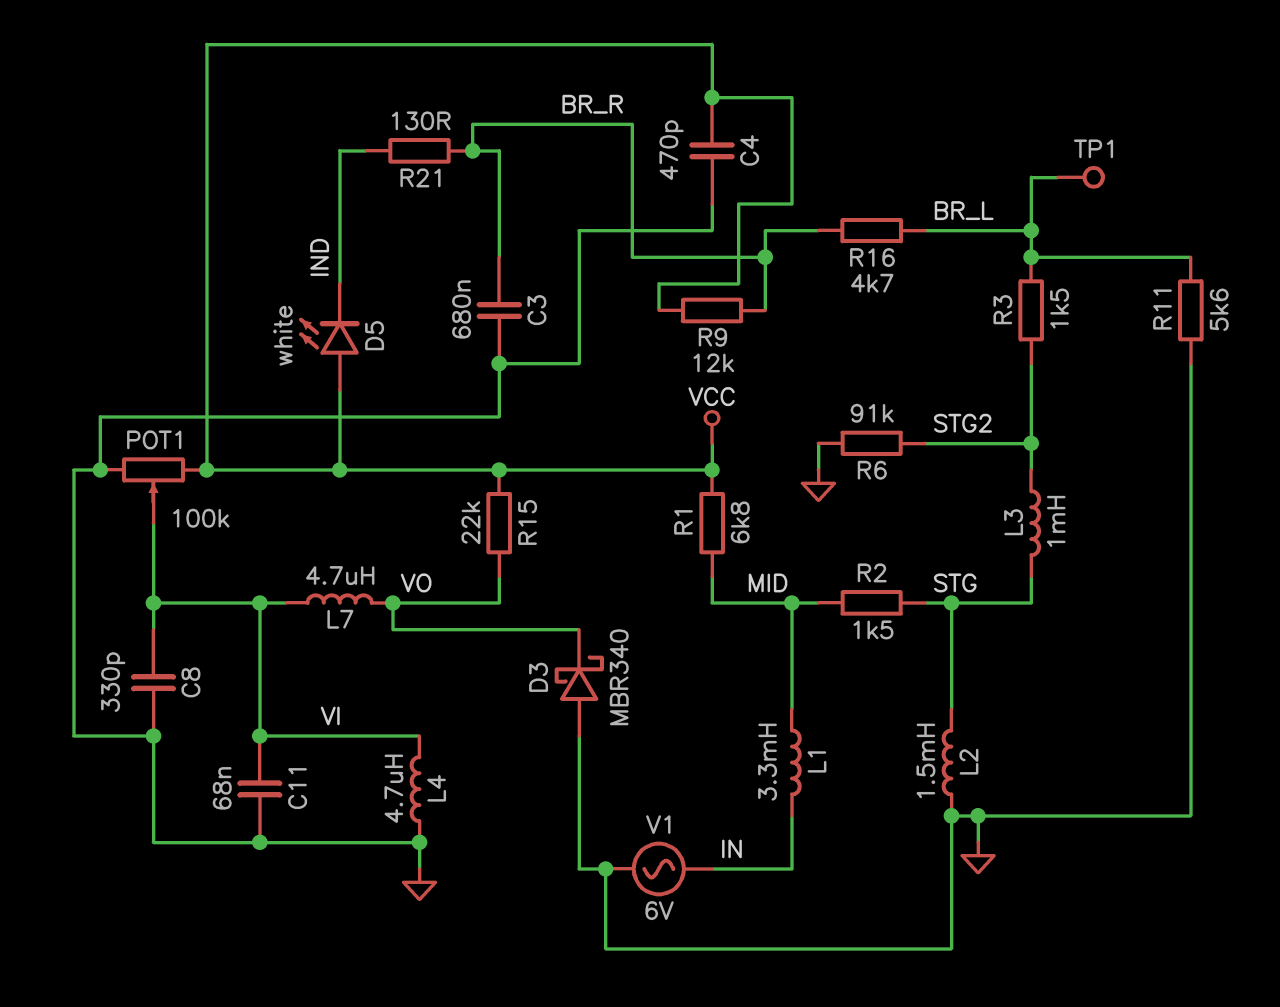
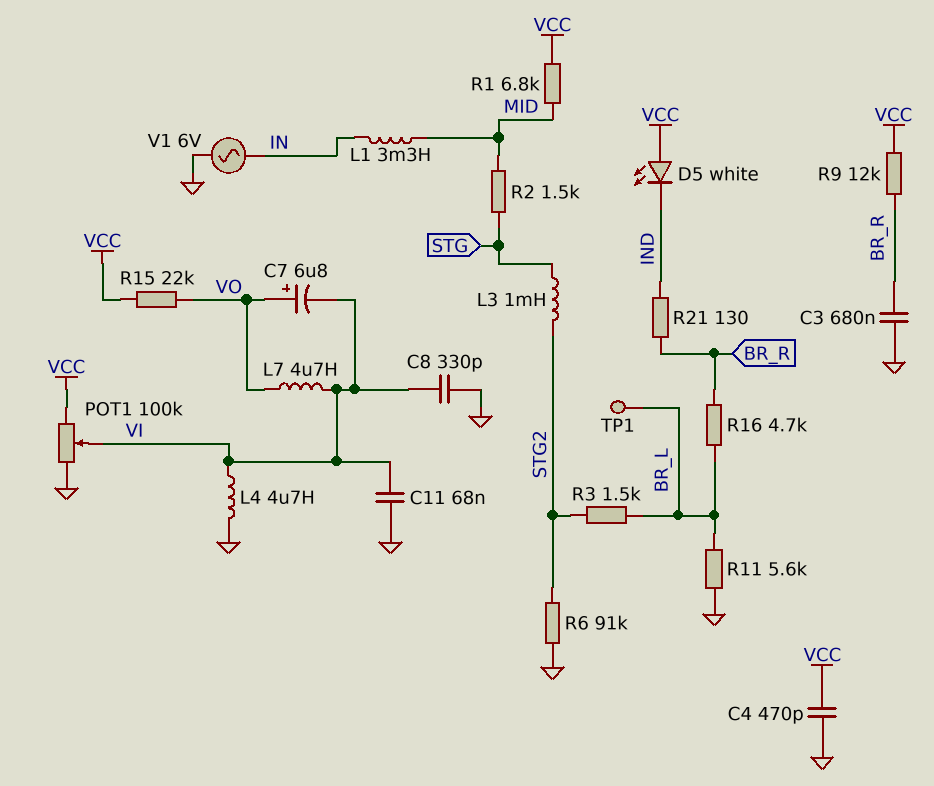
C7: none -> 6.8uF (plus VO, minus VI)
D3: schottky MBR340 (A GND, K VO) -> none
L2: 1.5mH (GND, STG) -> none

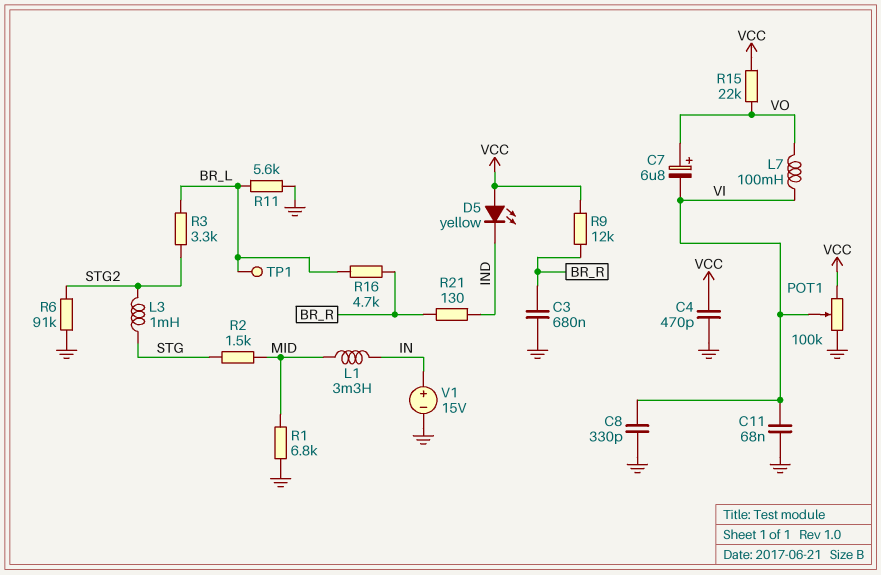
D5: LED white (A VCC, K IND) -> LED yellow (A VCC, K IND)
L4: 4.7uH (GND, VI) -> none
L7: 4.7uH (VI, VO) -> 100mH (VI, VO)
R1: 6.8k (MID, VCC) -> 6.8k (GND, MID)
R3: 1.5k (BR_L, STG2) -> 3.3k (BR_L, STG2)
V1: AC 6V (GND, IN) -> 15V (plus IN, minus GND)

